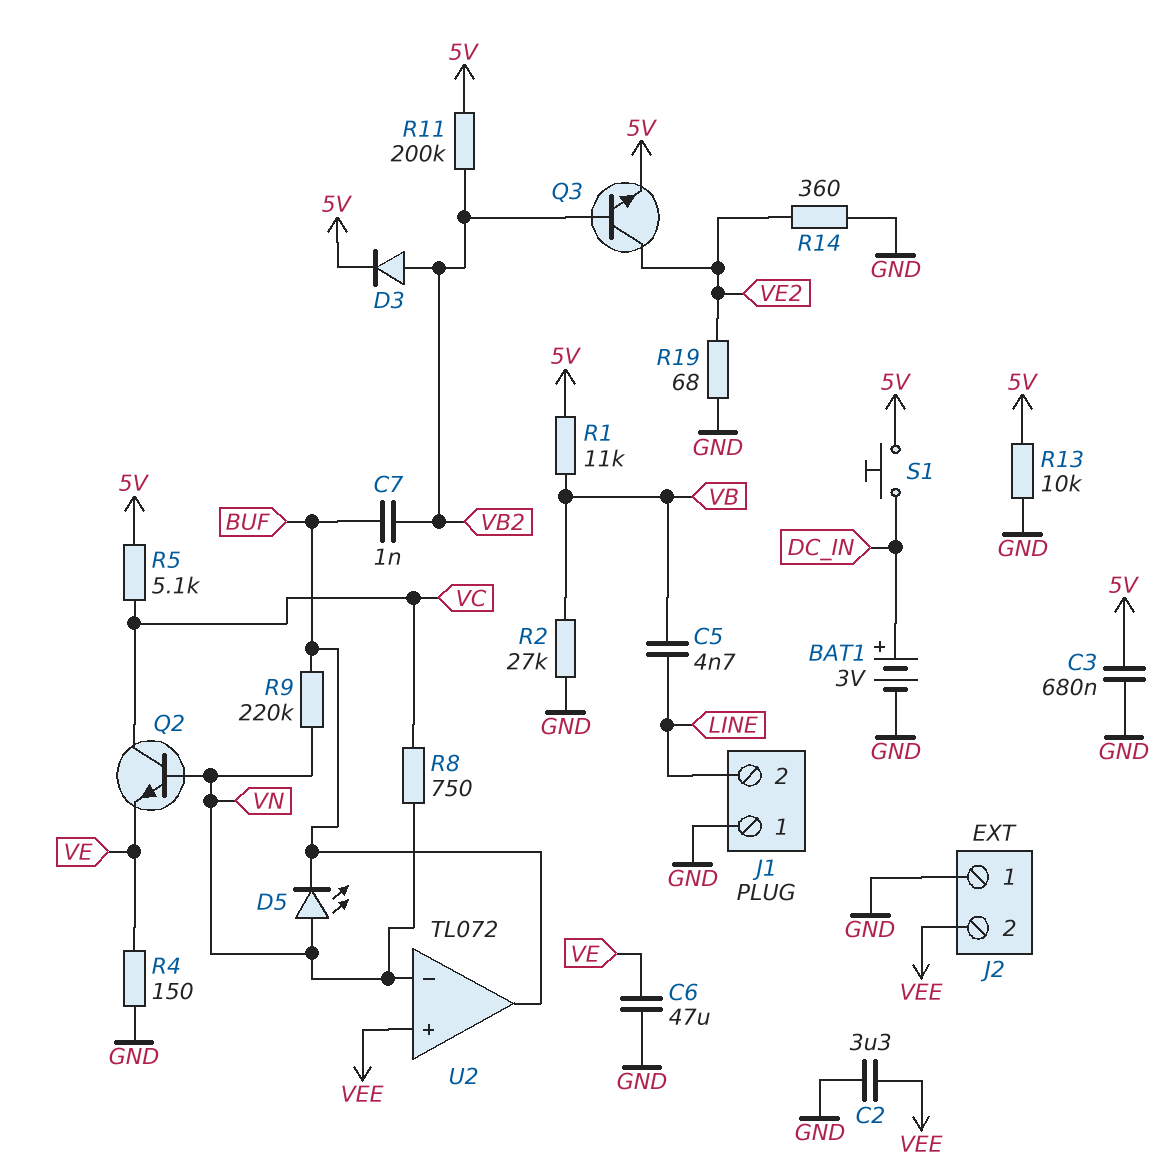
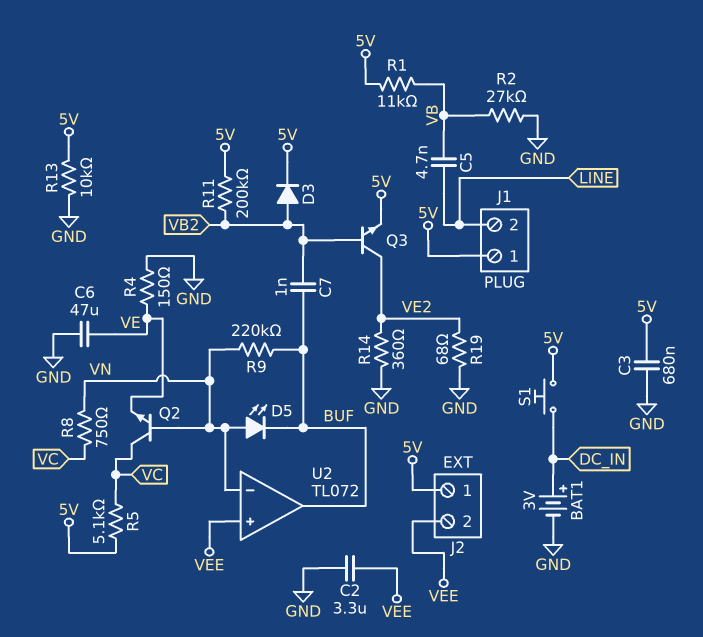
J1 pin 1: GND -> 5V
J2 pin 1: GND -> 5V

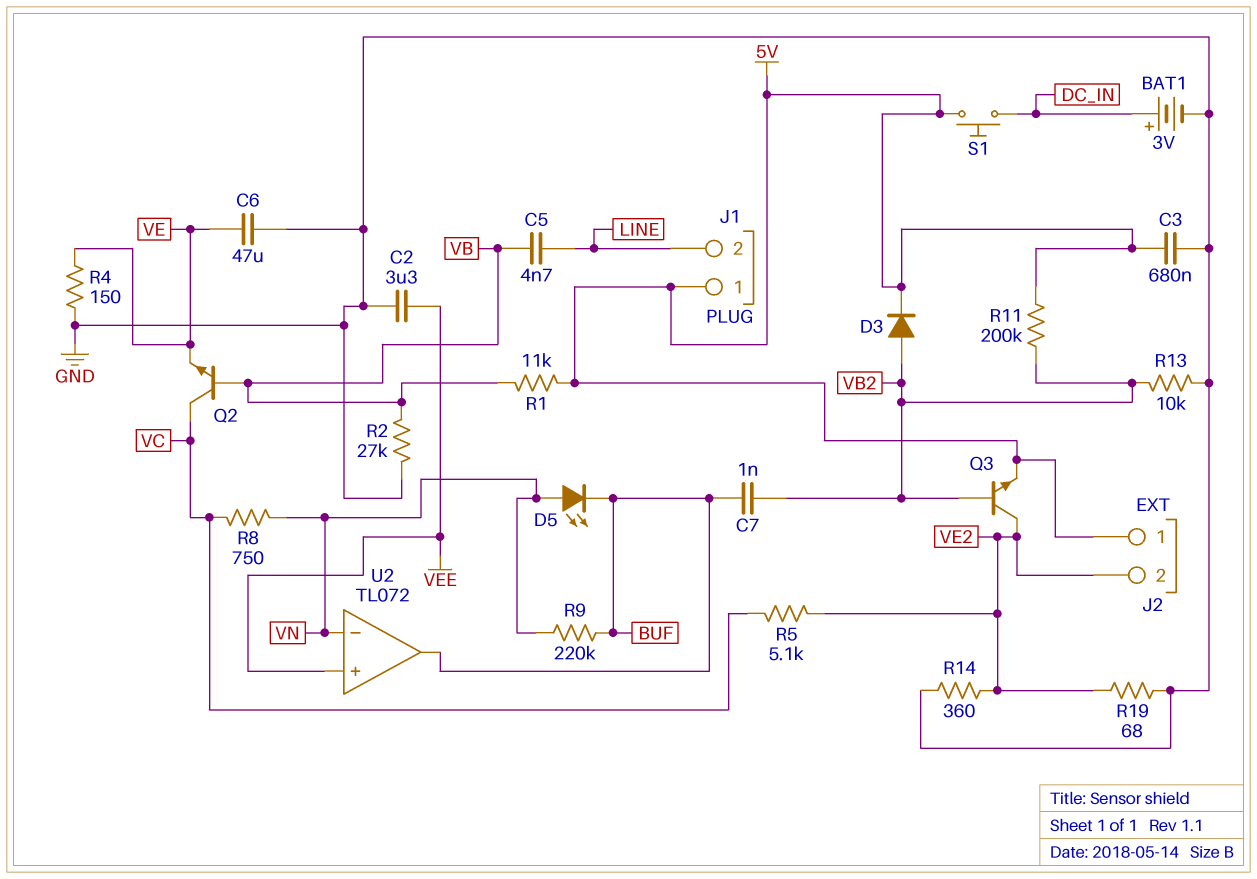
J2 pin 2: VEE -> VE2
Q2: NPN (B VN, C VC, E VE) -> NPN (B VB, C VC, E VE)
R5: 5.1k (5V, VC) -> 5.1k (VC, VE2)
R13: 10k (5V, GND) -> 10k (GND, VB2)

